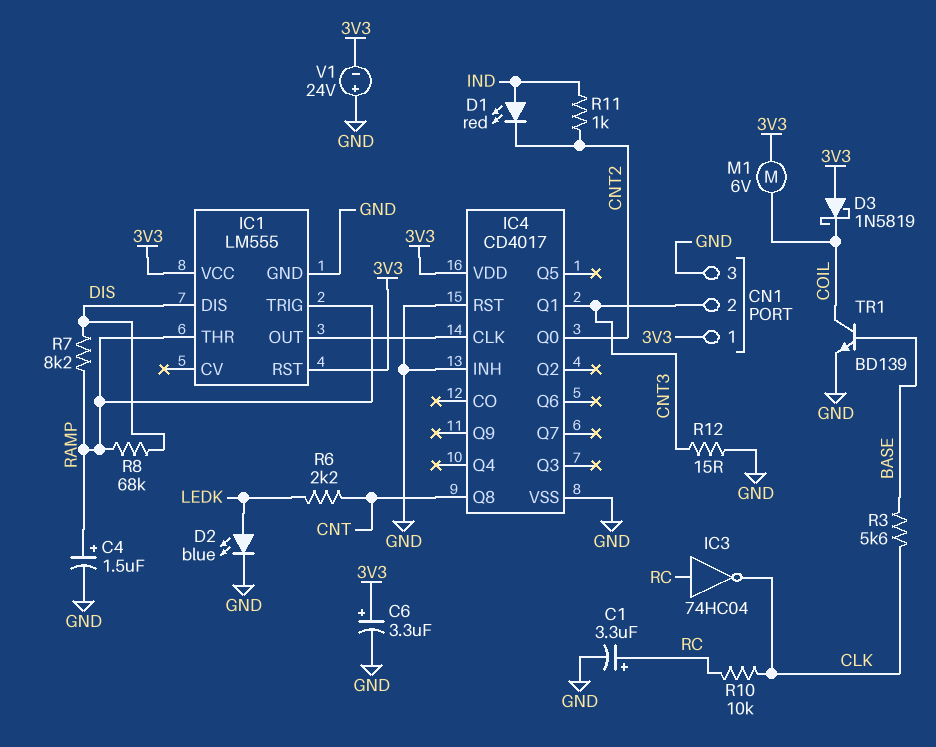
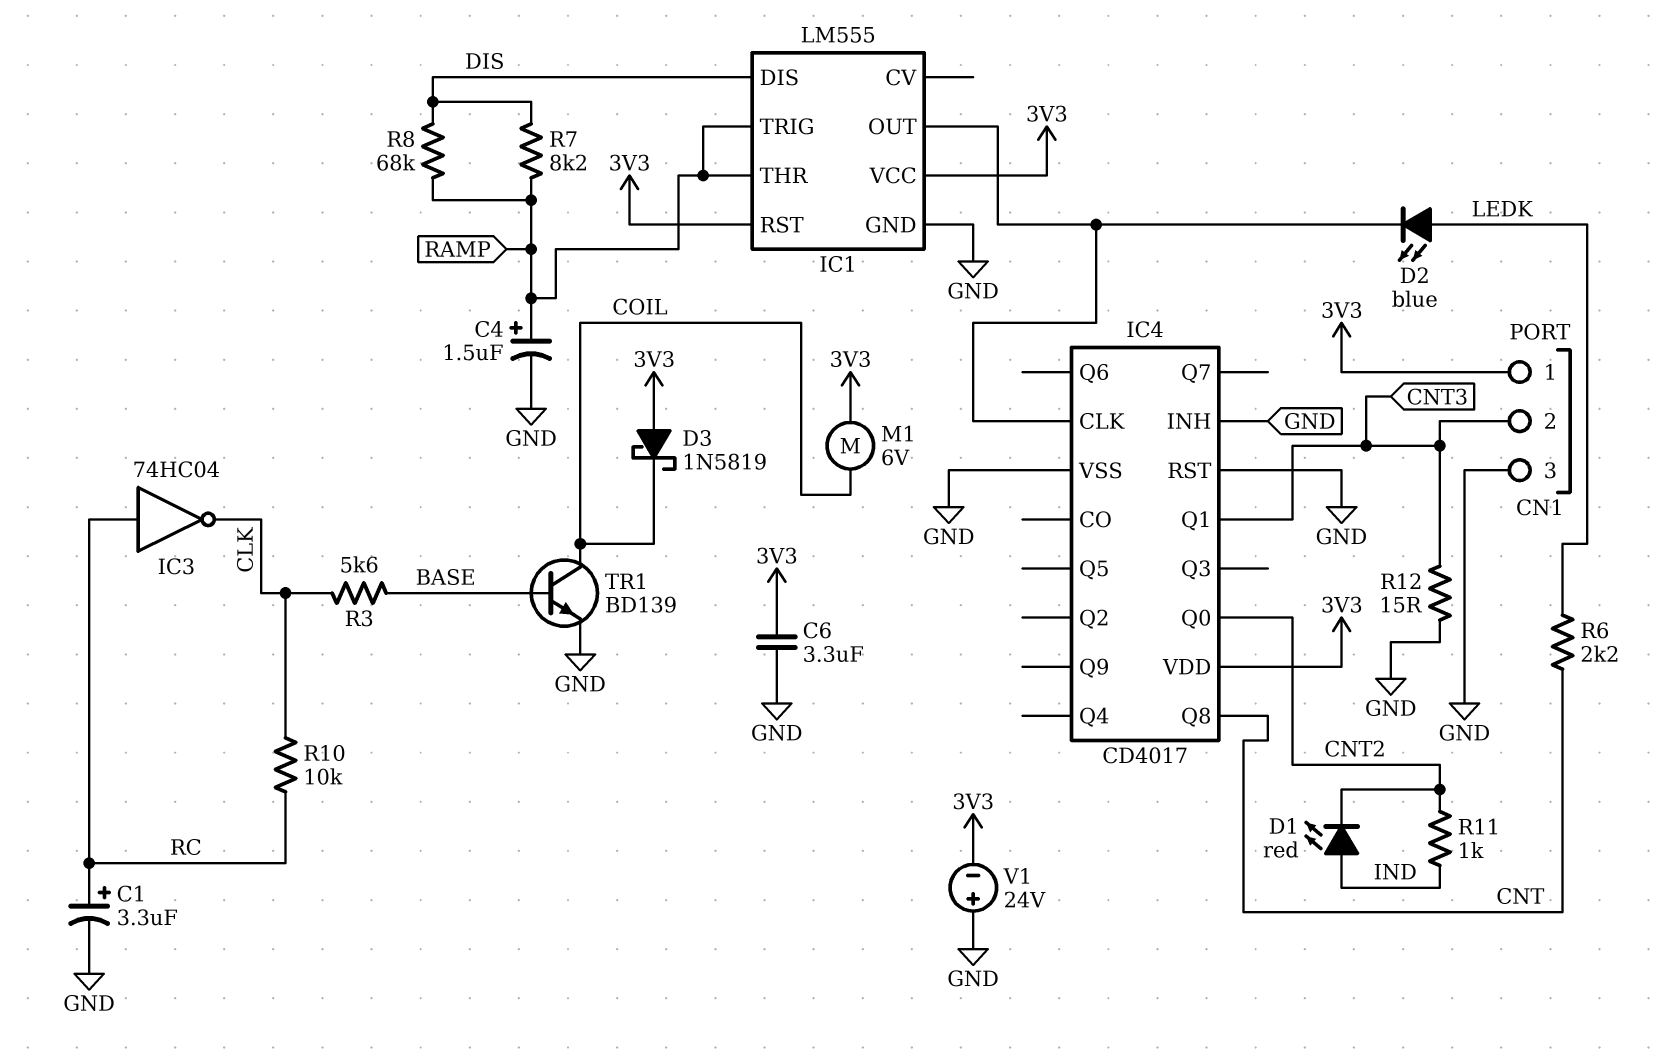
C6: 3.3uF (plus 3V3, minus GND) -> 3.3uF (3V3, GND)
D2: LED blue (A LEDK, K GND) -> LED blue (A LEDK, K IC1/OUT)

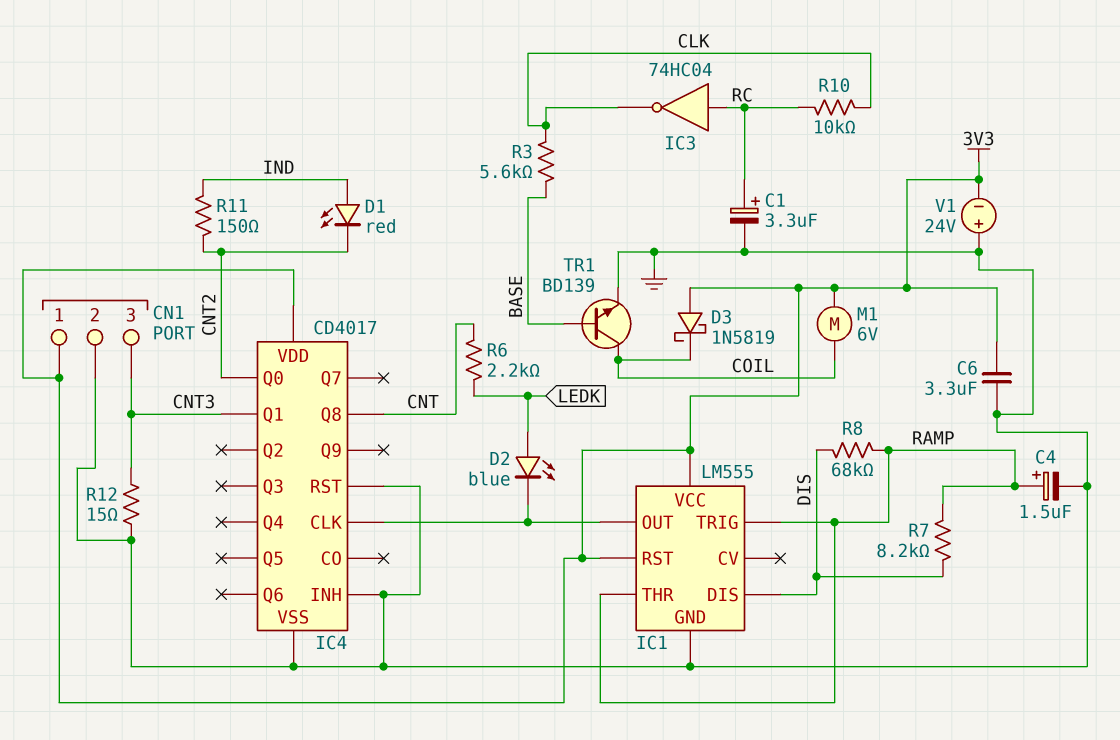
CN1 pin 2: CNT3 -> GND
CN1 pin 3: GND -> CNT3
R11: 1k (CNT2, IND) -> 150 (CNT2, IND)

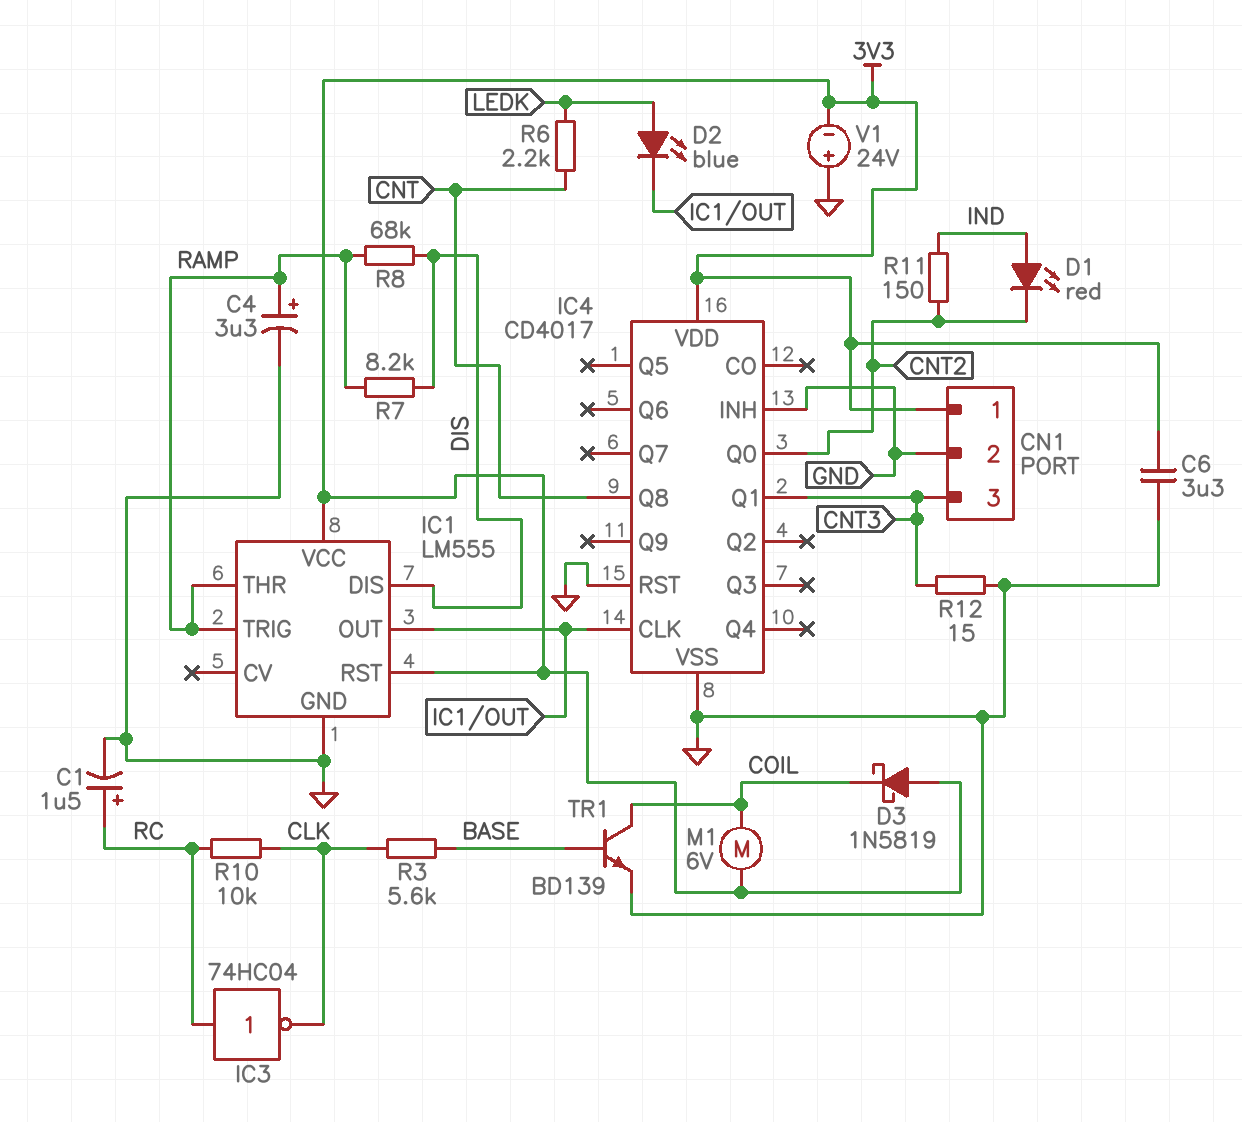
C1: 3.3uF (plus RC, minus GND) -> 1.5uF (plus RC, minus GND)
C4: 1.5uF (plus RAMP, minus GND) -> 3.3uF (plus RAMP, minus GND)

